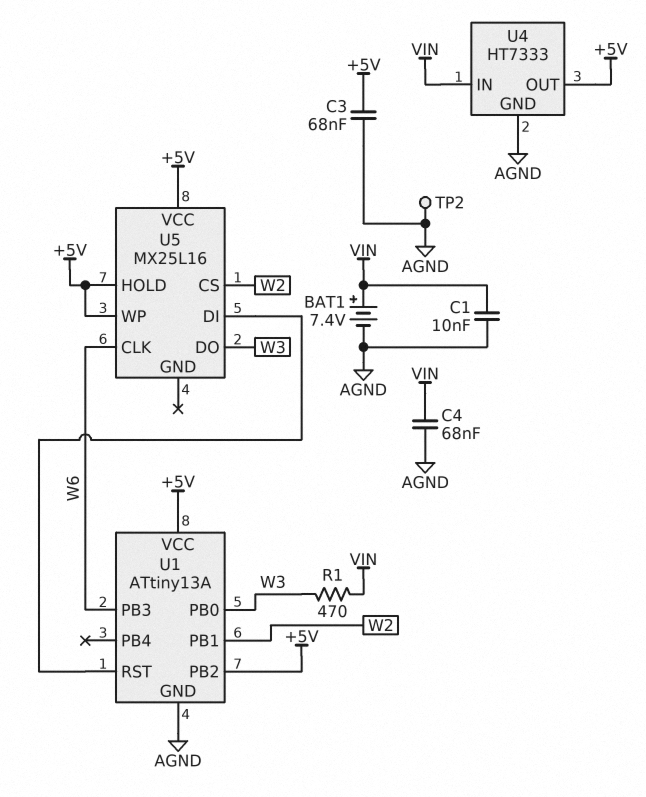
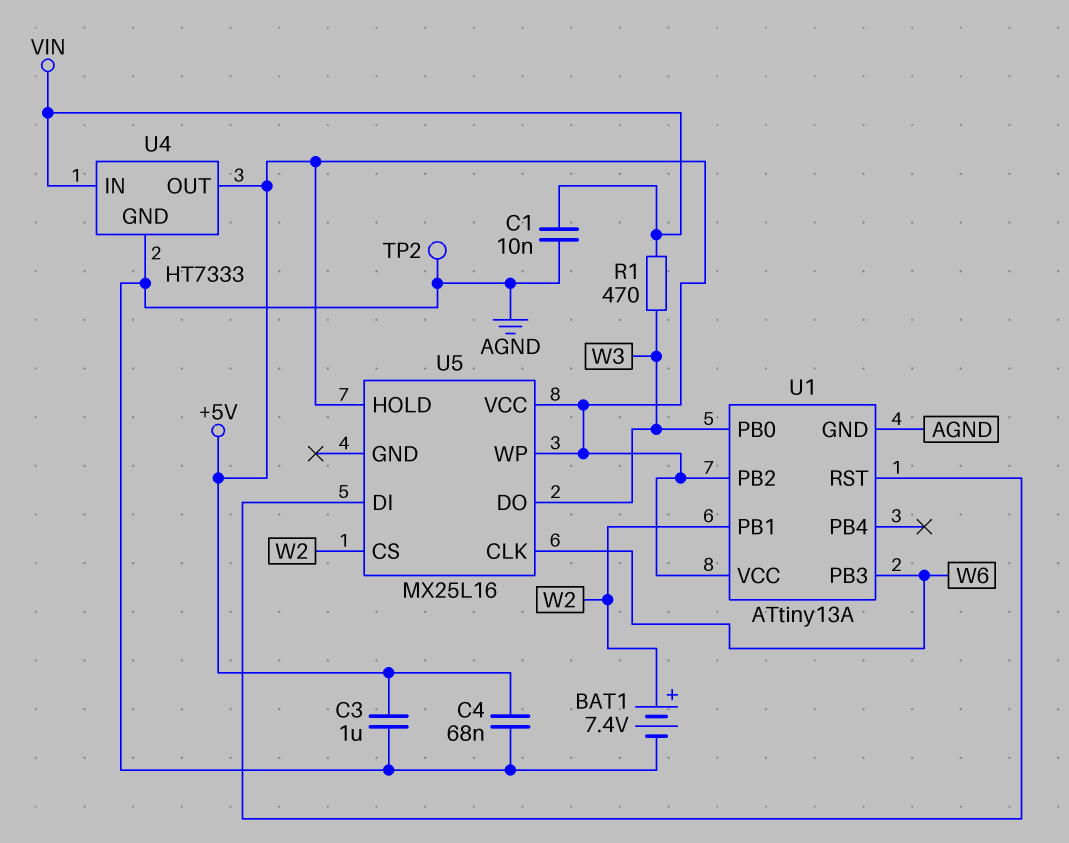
BAT1: 7.4V (plus VIN, minus AGND) -> 7.4V (plus W2, minus AGND)
C3: 68nF (+5V, AGND) -> 1uF (+5V, AGND)
C4: 68nF (AGND, VIN) -> 68nF (+5V, AGND)

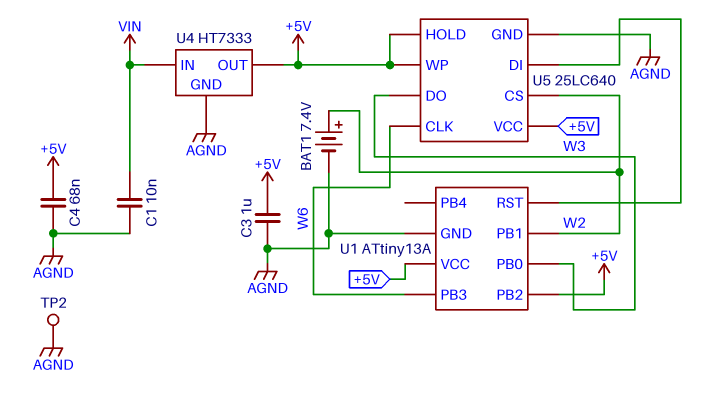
R1: 470 (VIN, W3) -> none
U5: MX25L16 -> 25LC640
U5 pin GND: none -> AGND

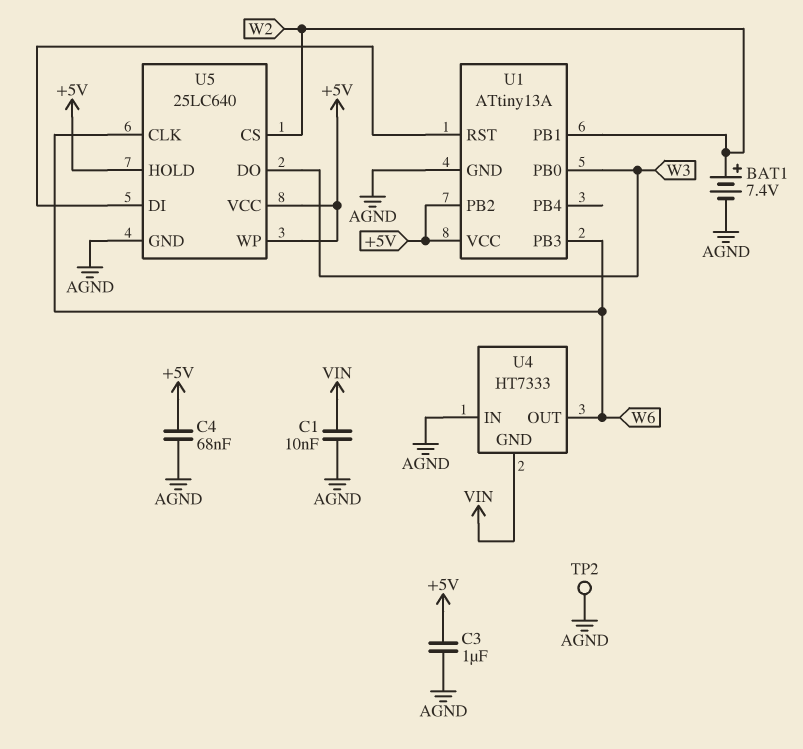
U4 pin GND: AGND -> VIN
U4 pin IN: VIN -> AGND
U4 pin OUT: +5V -> W6

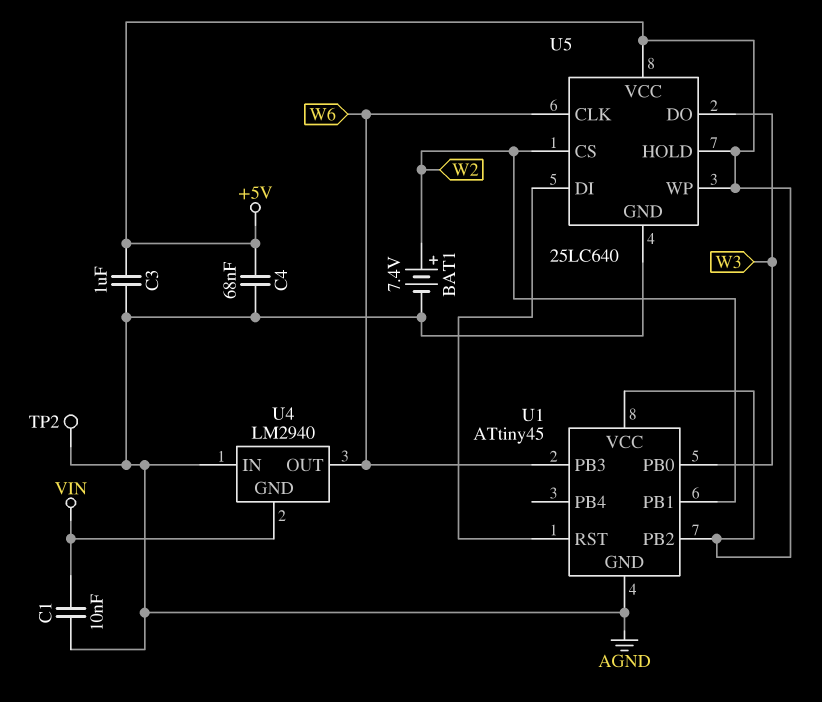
U1: ATtiny13A -> ATtiny45
U4: HT7333 -> LM2940

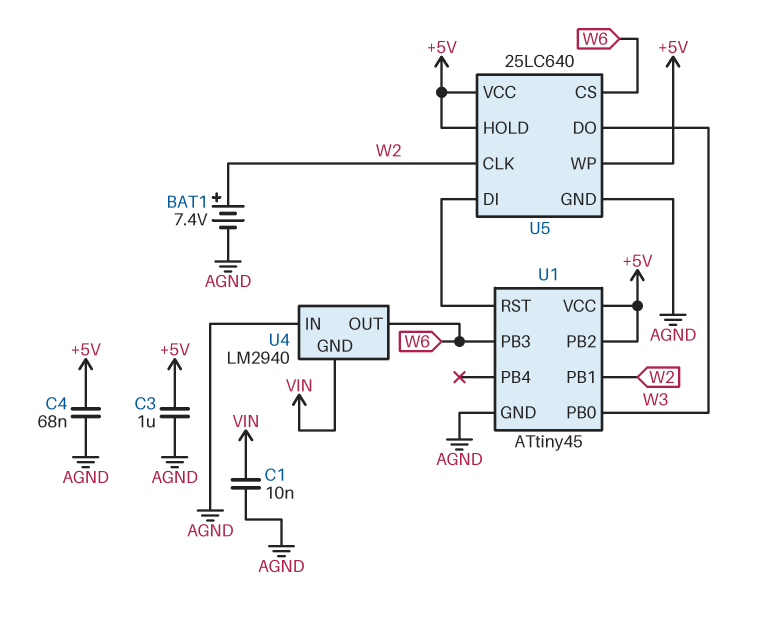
TP2: test point (AGND) -> none
U5 pin CLK: W6 -> W2
U5 pin CS: W2 -> W6

